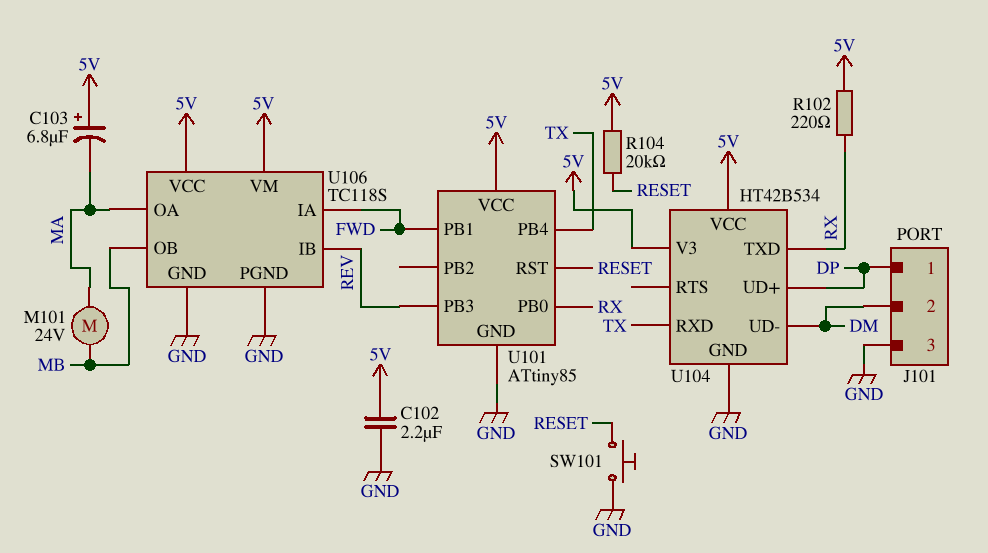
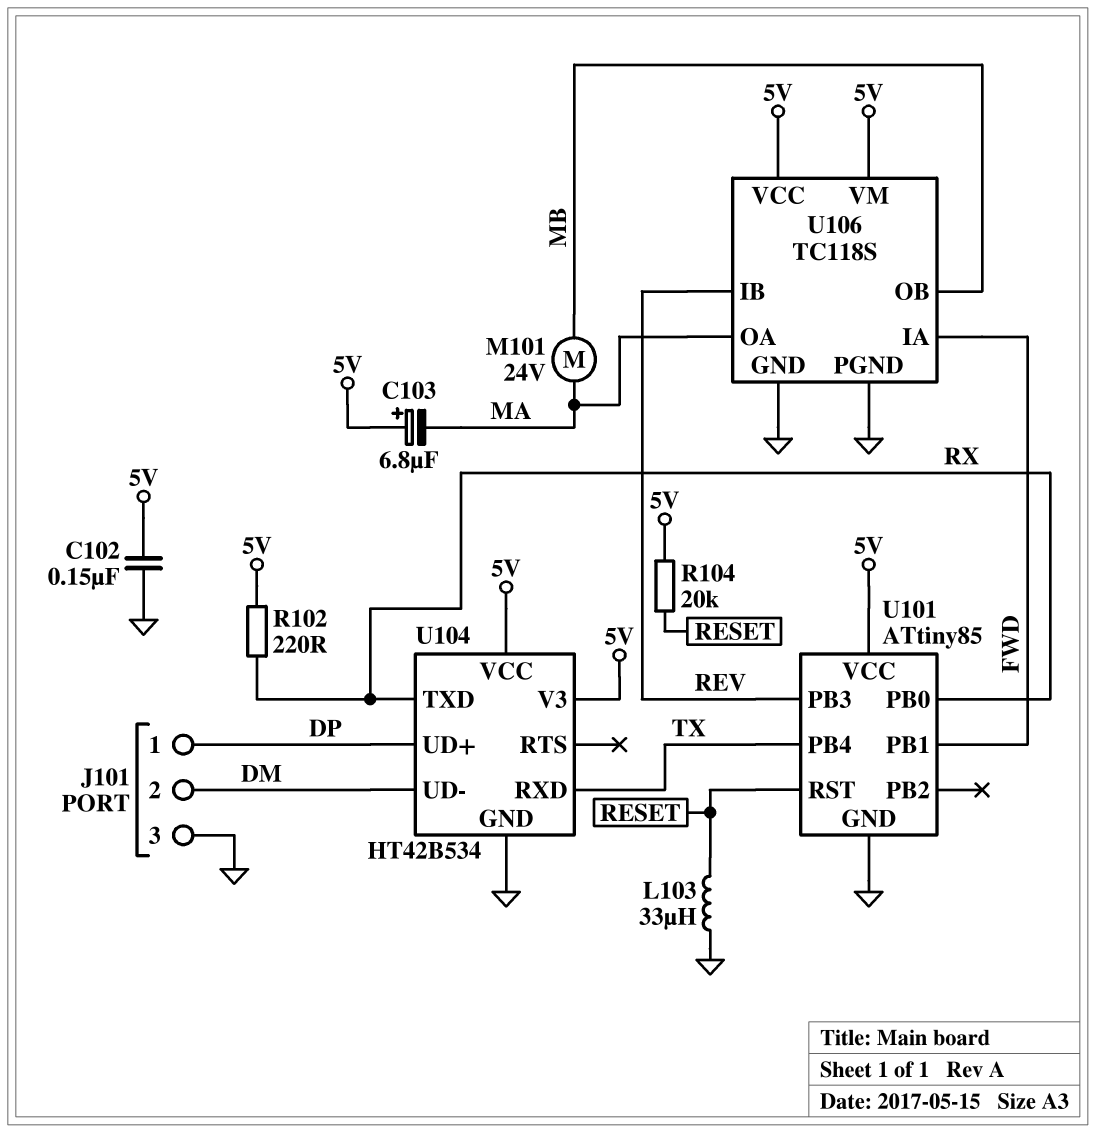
C102: 2.2uF (5V, GND) -> 150nF (5V, GND)
L103: none -> 33uH (GND, RESET)
SW101: button (GND, RESET) -> none

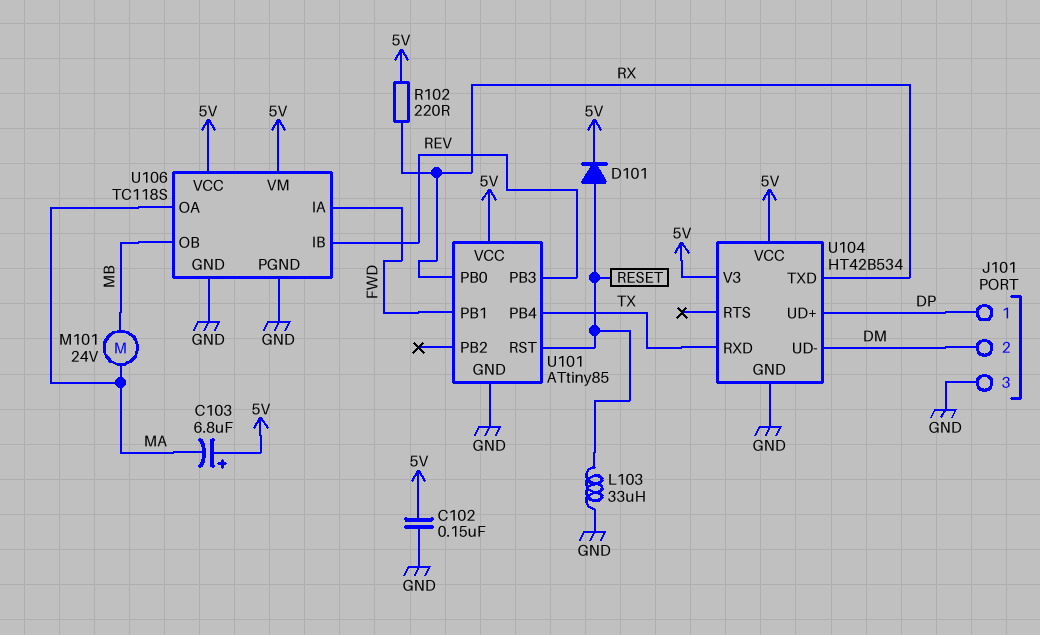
D101: none -> diode (A RESET, K 5V)
R104: 20k (5V, RESET) -> none

